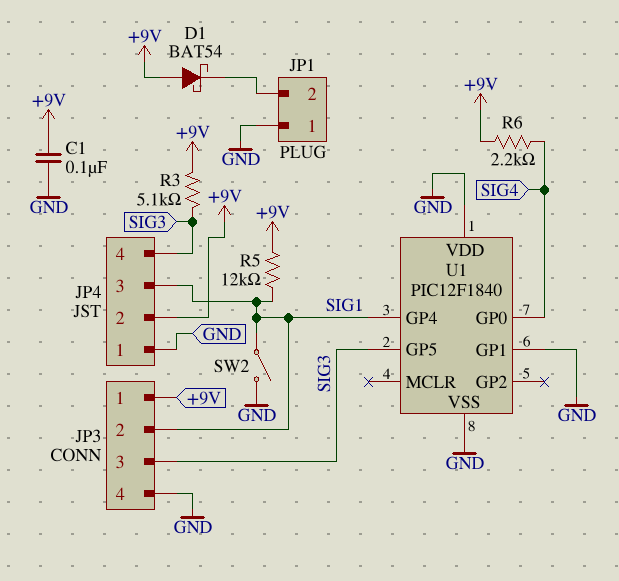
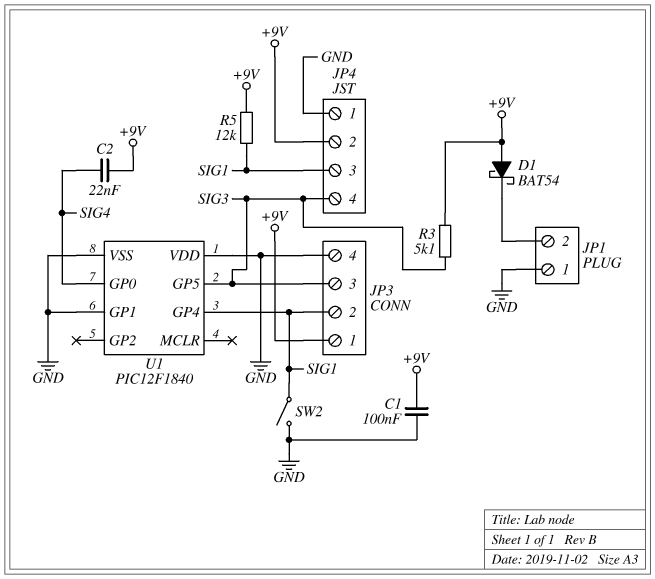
C2: none -> 22nF (+9V, SIG4)
R6: 2.2k (+9V, SIG4) -> none

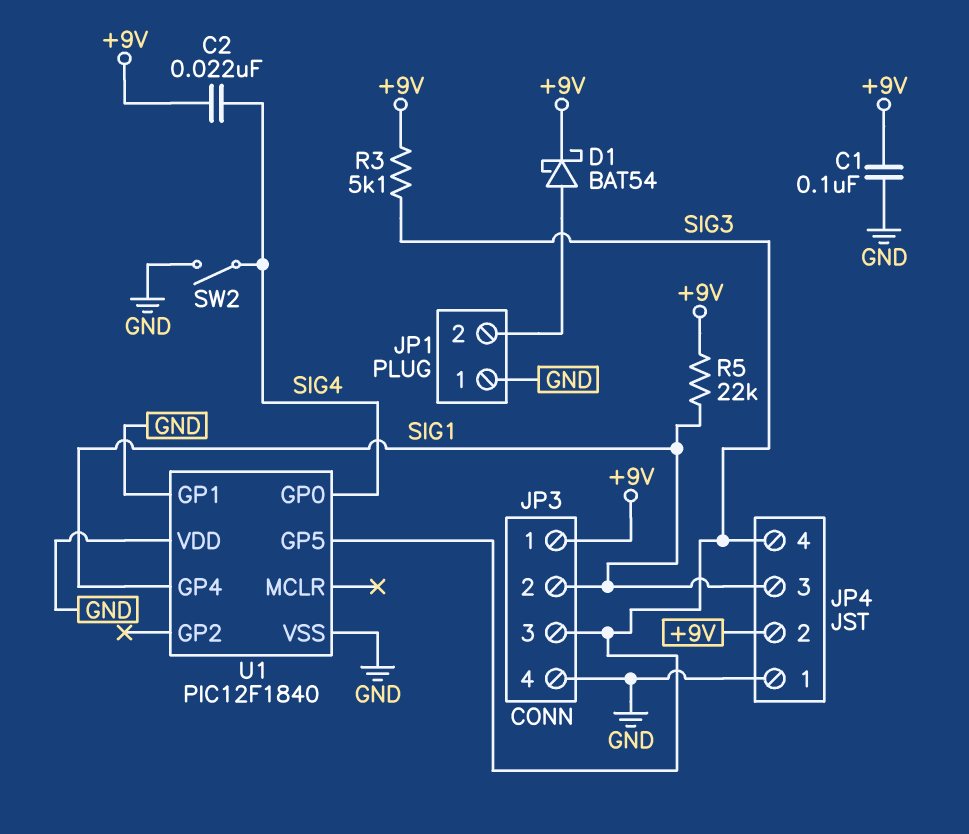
D1: schottky BAT54 (A +9V, K JP1/2) -> schottky BAT54 (A JP1/2, K +9V)
R5: 12k (+9V, SIG1) -> 22k (+9V, SIG1)
SW2: switch (GND, SIG1) -> switch (GND, SIG4)

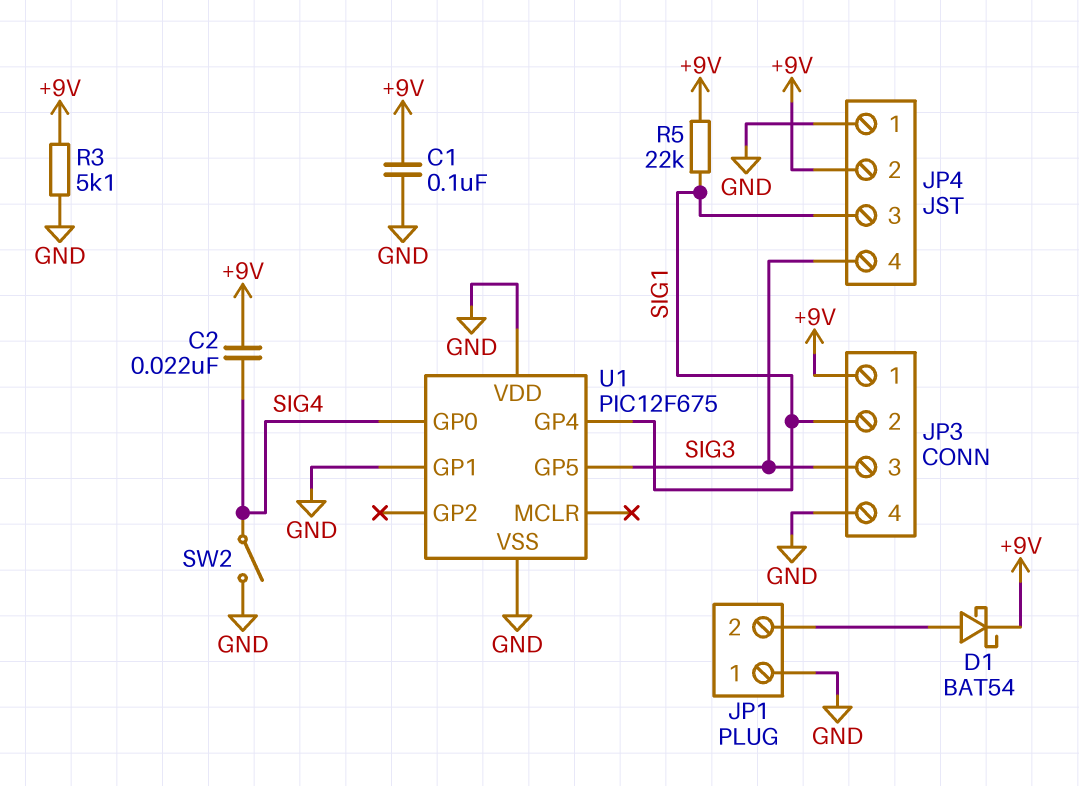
R3: 5.1k (+9V, SIG3) -> 5.1k (+9V, GND)
U1: PIC12F1840 -> PIC12F675

